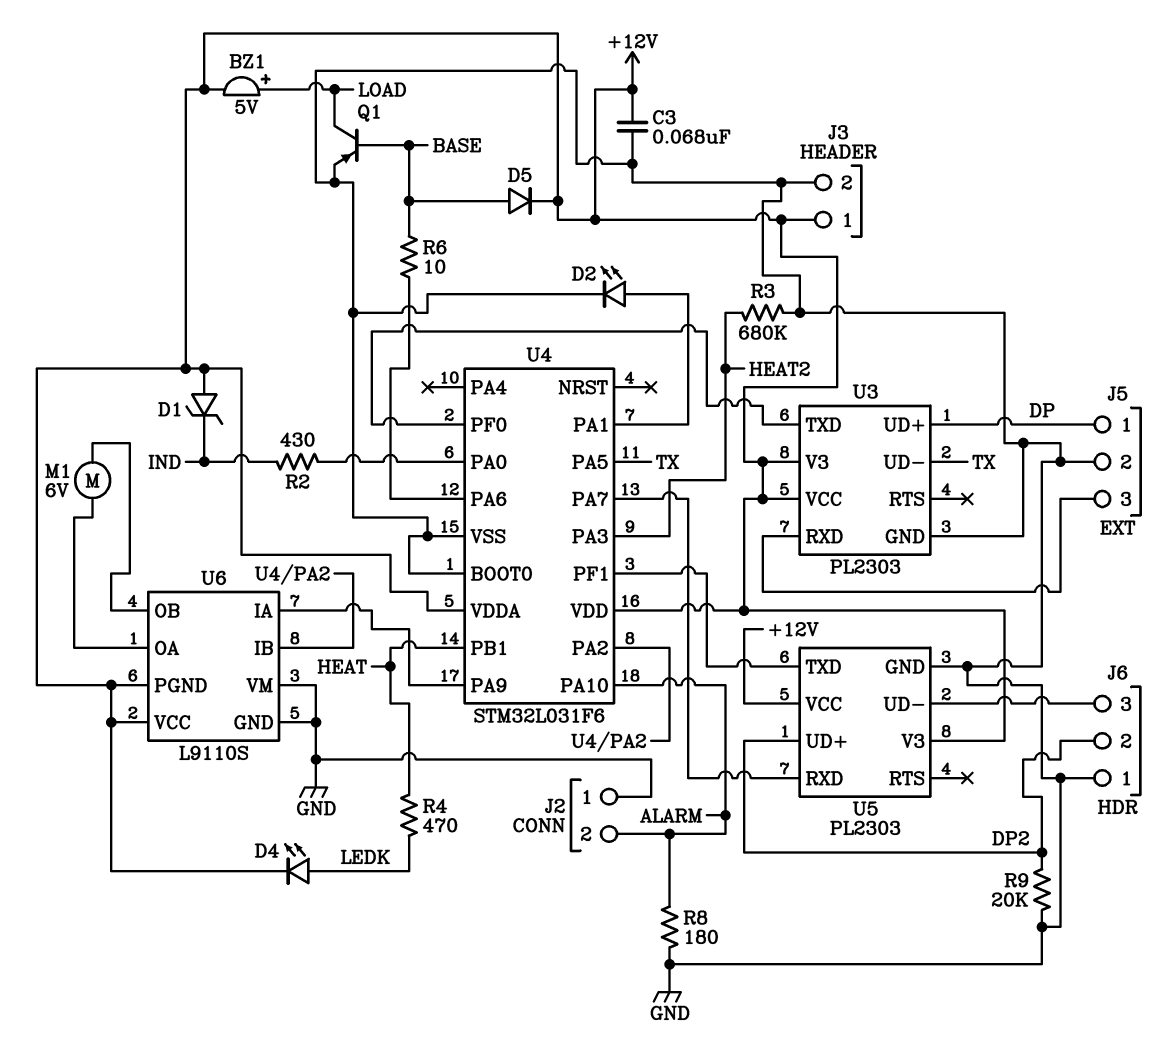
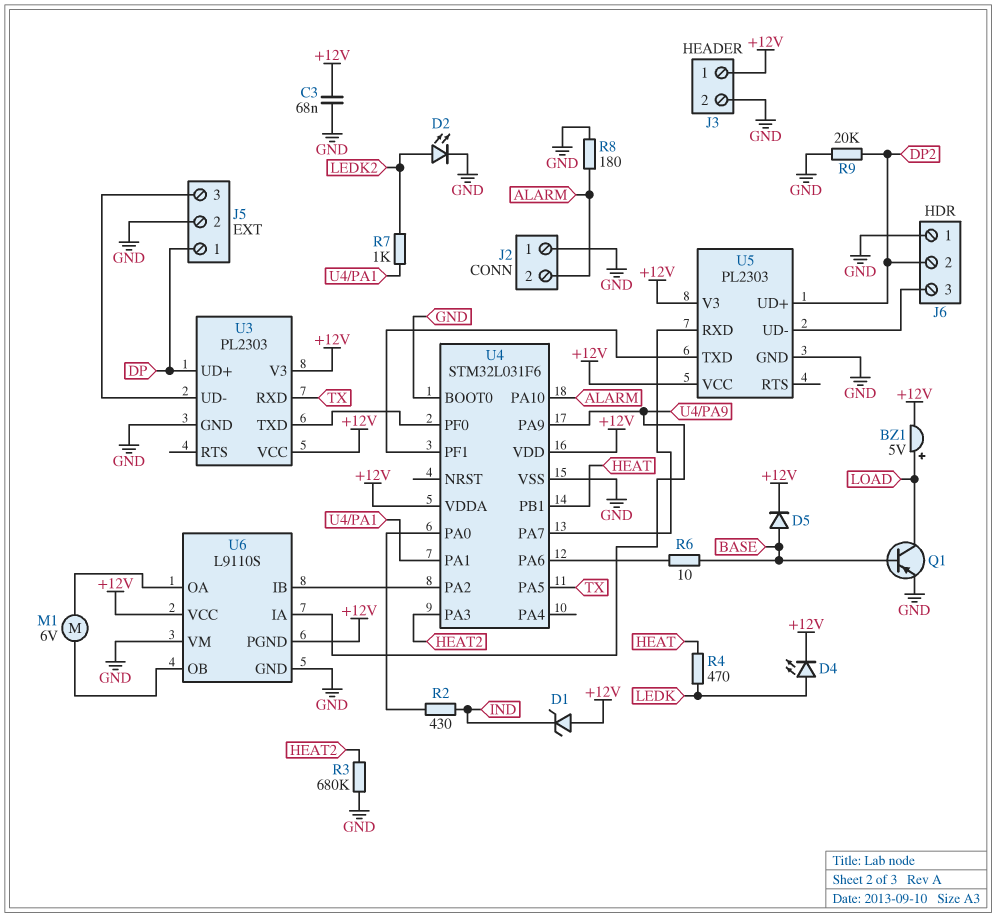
D2: LED (A U4/PA1, K GND) -> LED (A LEDK2, K GND)
R7: none -> 1k (LEDK2, U4/PA1)
U3 pin RXD: J5/3 -> TX
U3 pin UD-: TX -> J5/3

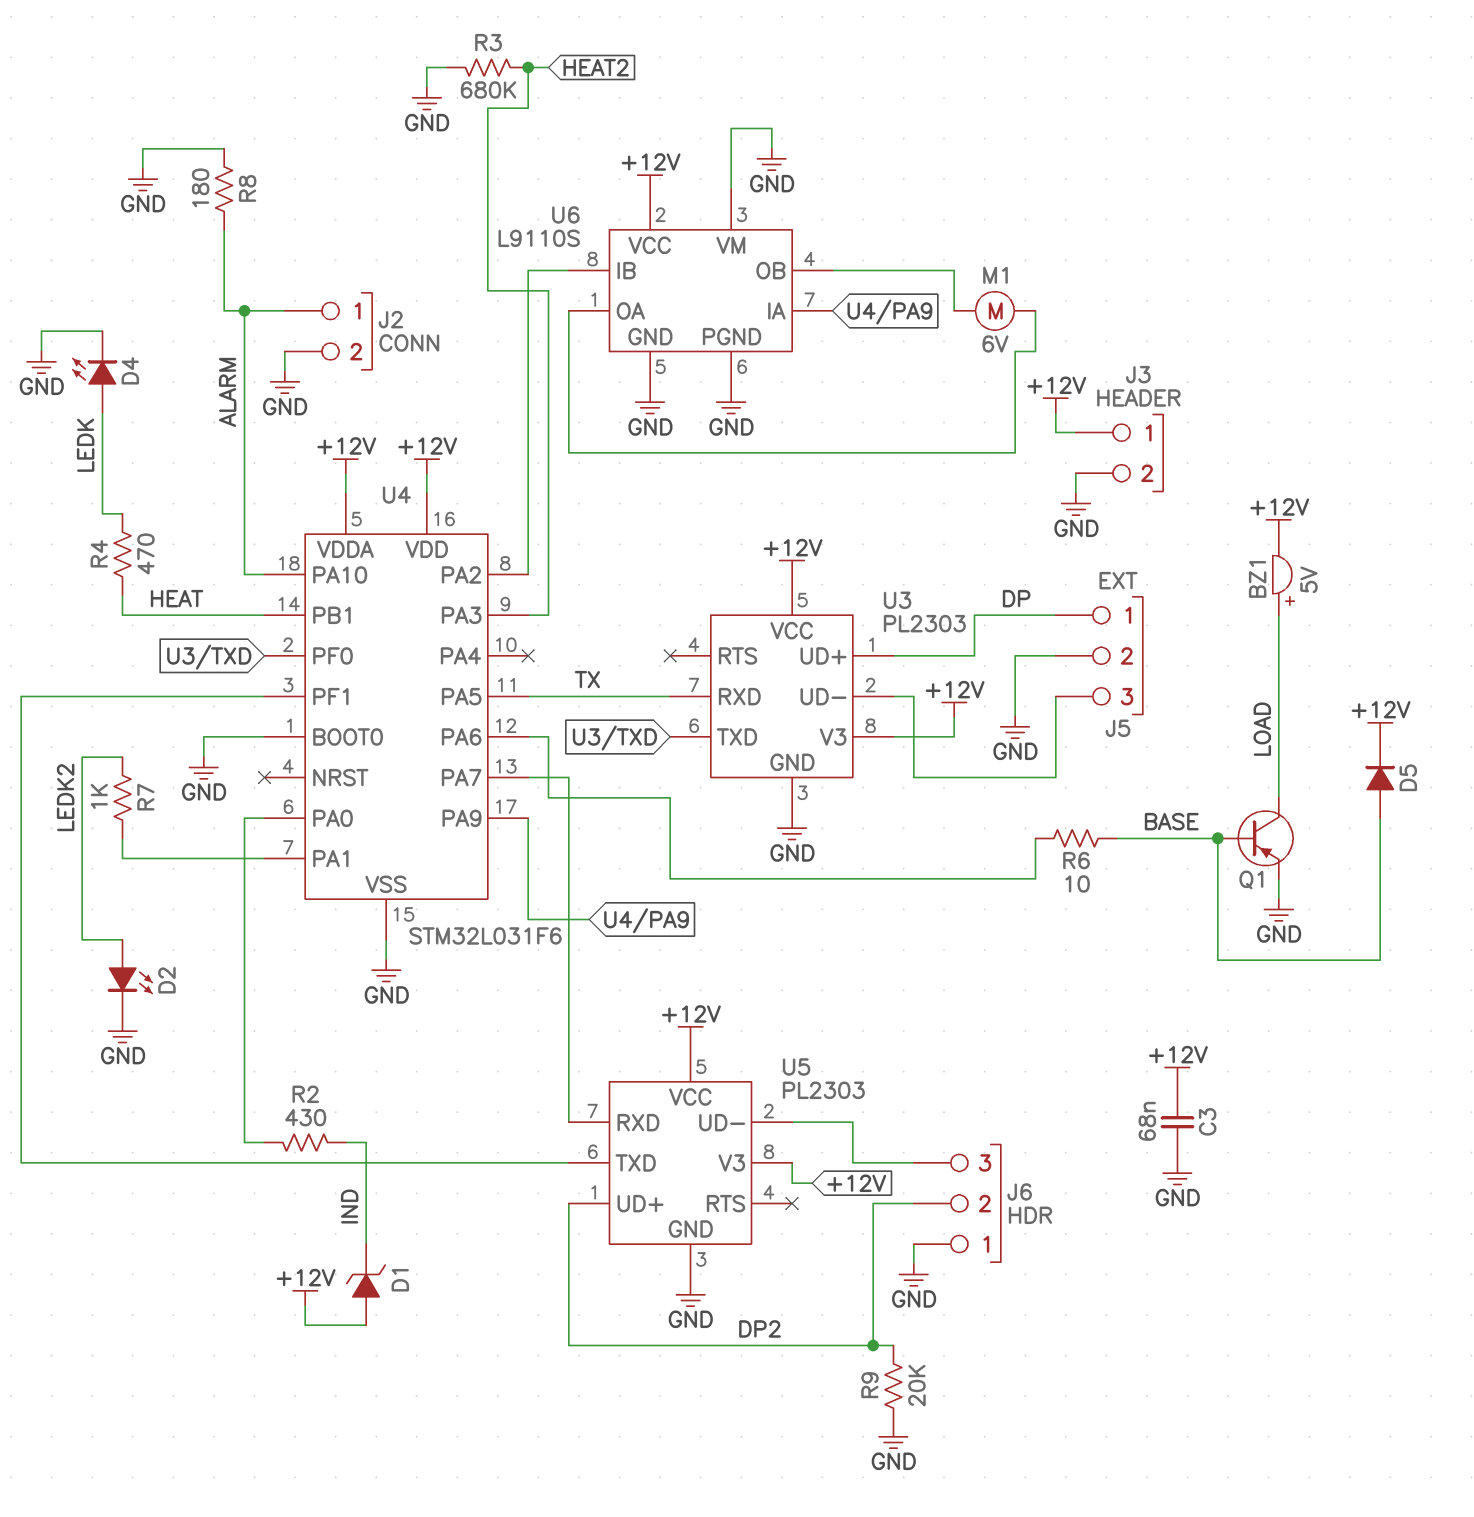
D4: LED (A LEDK, K +12V) -> LED (A LEDK, K GND)
J2 pin 1: GND -> ALARM
J2 pin 2: ALARM -> GND
U6 pin PGND: +12V -> GND

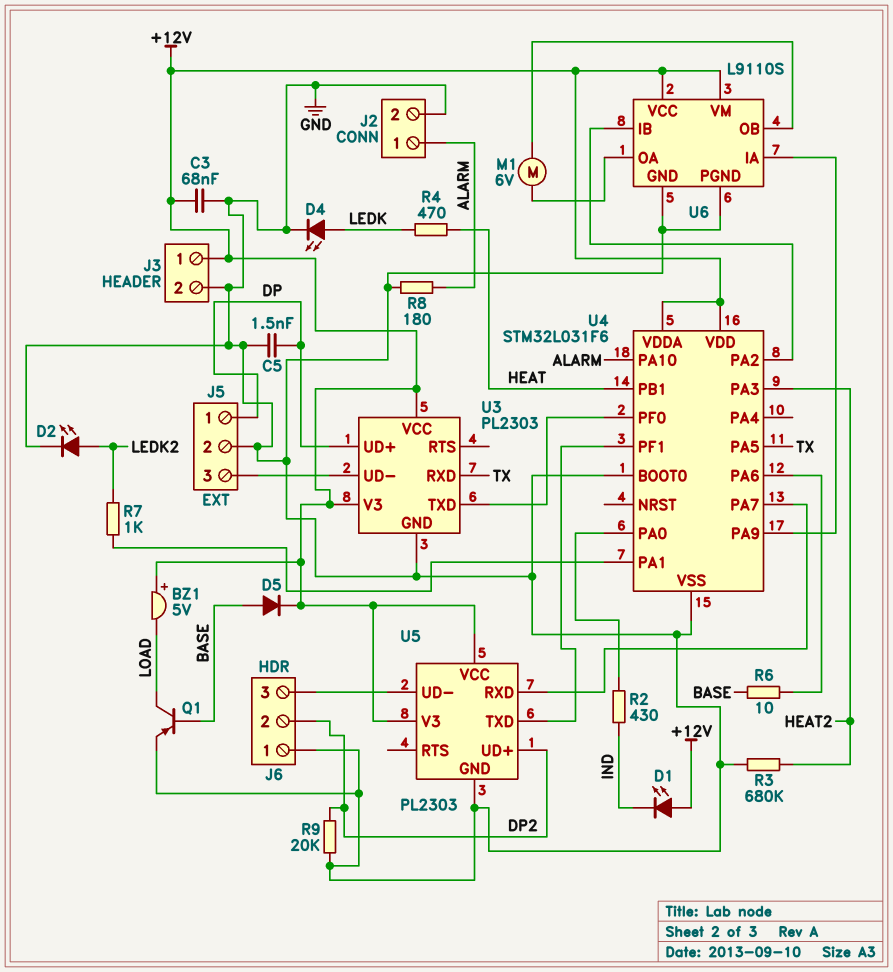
BZ1: buzzer 5V (plus LOAD, minus +12V) -> buzzer 5V (plus +12V, minus LOAD)
C5: none -> 1.5nF (DP, GND)
D1: zener (A +12V, K IND) -> LED (A +12V, K IND)
U6 pin VM: GND -> +12V

